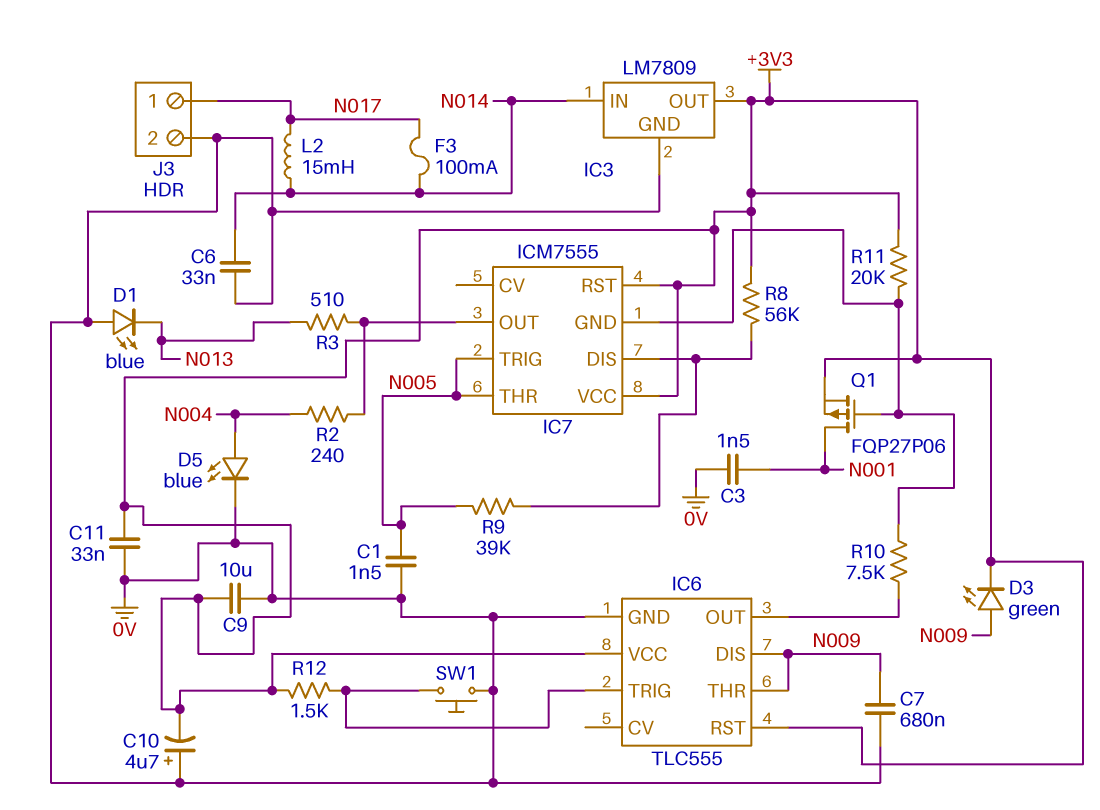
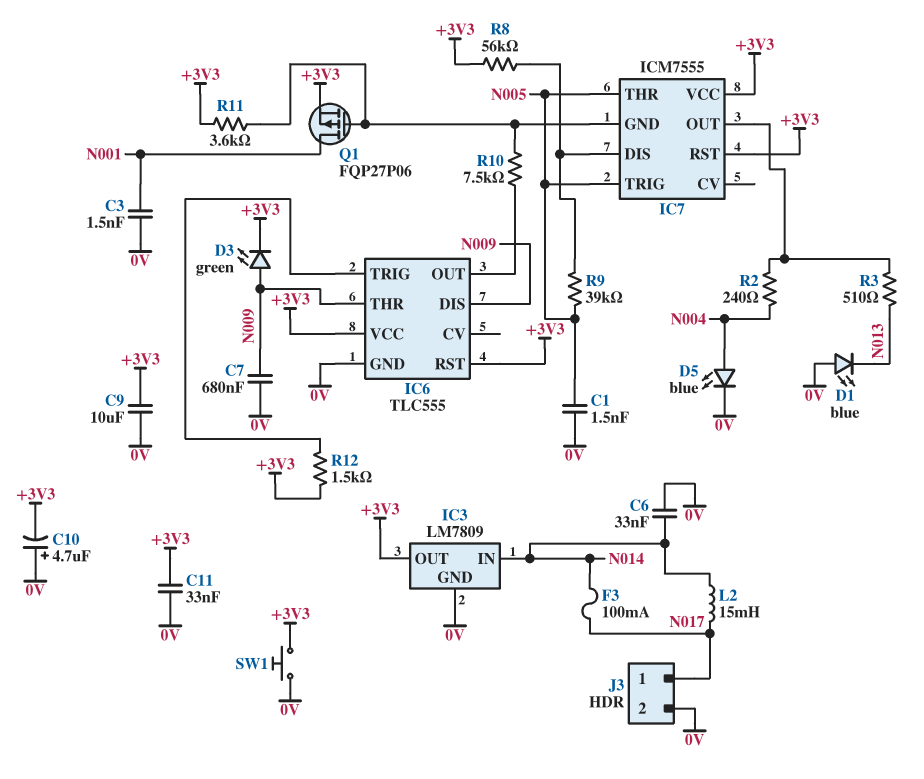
R11: 20k (+3V3, IC7/GND) -> 3.6k (+3V3, IC7/GND)
SW1: button (0V, IC6/TRIG) -> button (+3V3, 0V)

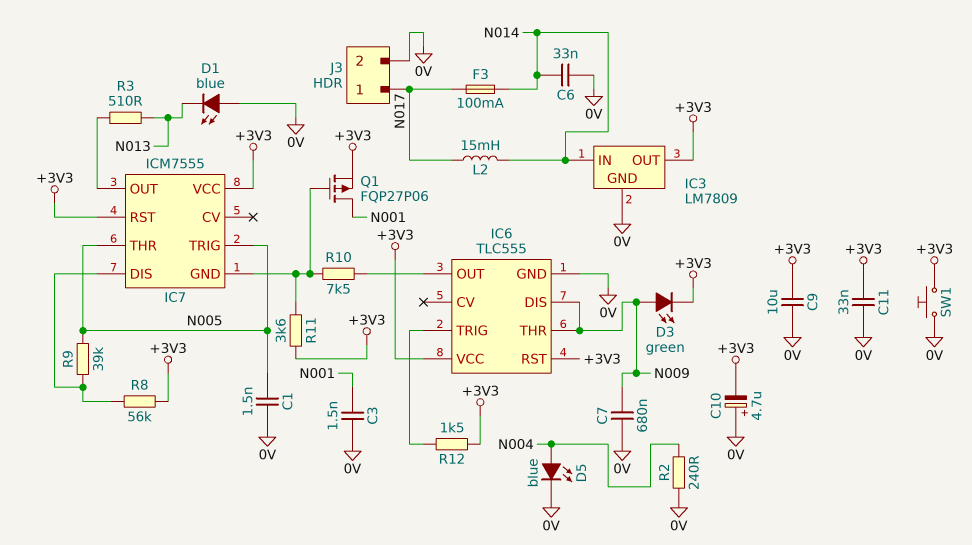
R2: 240 (IC7/OUT, N004) -> 240 (0V, N004)

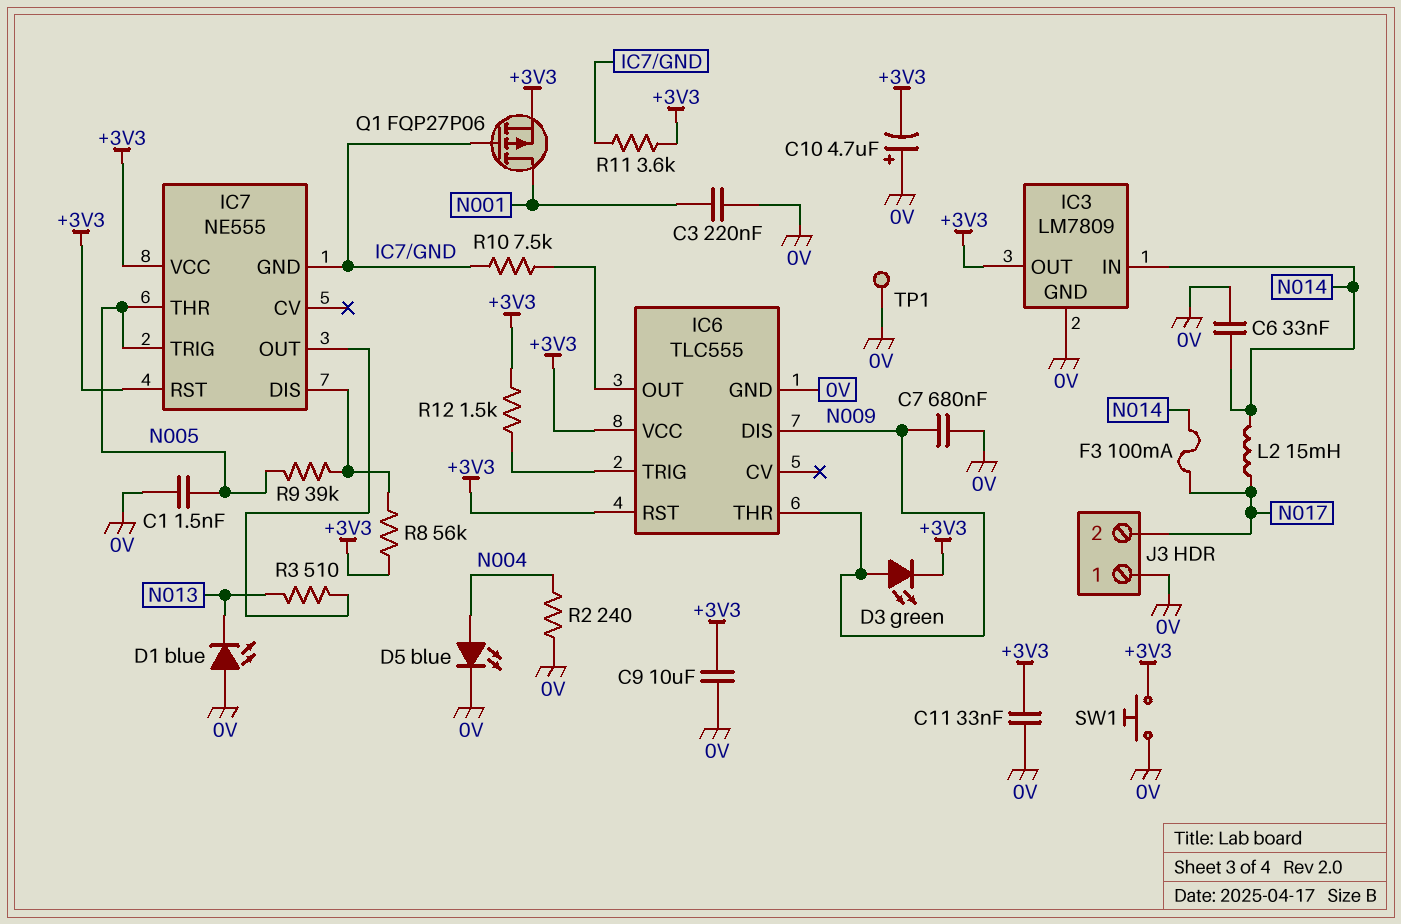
C3: 1.5nF (0V, N001) -> 220nF (0V, N001)
IC7: ICM7555 -> NE555
J3 pin 1: N017 -> 0V
J3 pin 2: 0V -> N017
TP1: none -> test point (0V)

